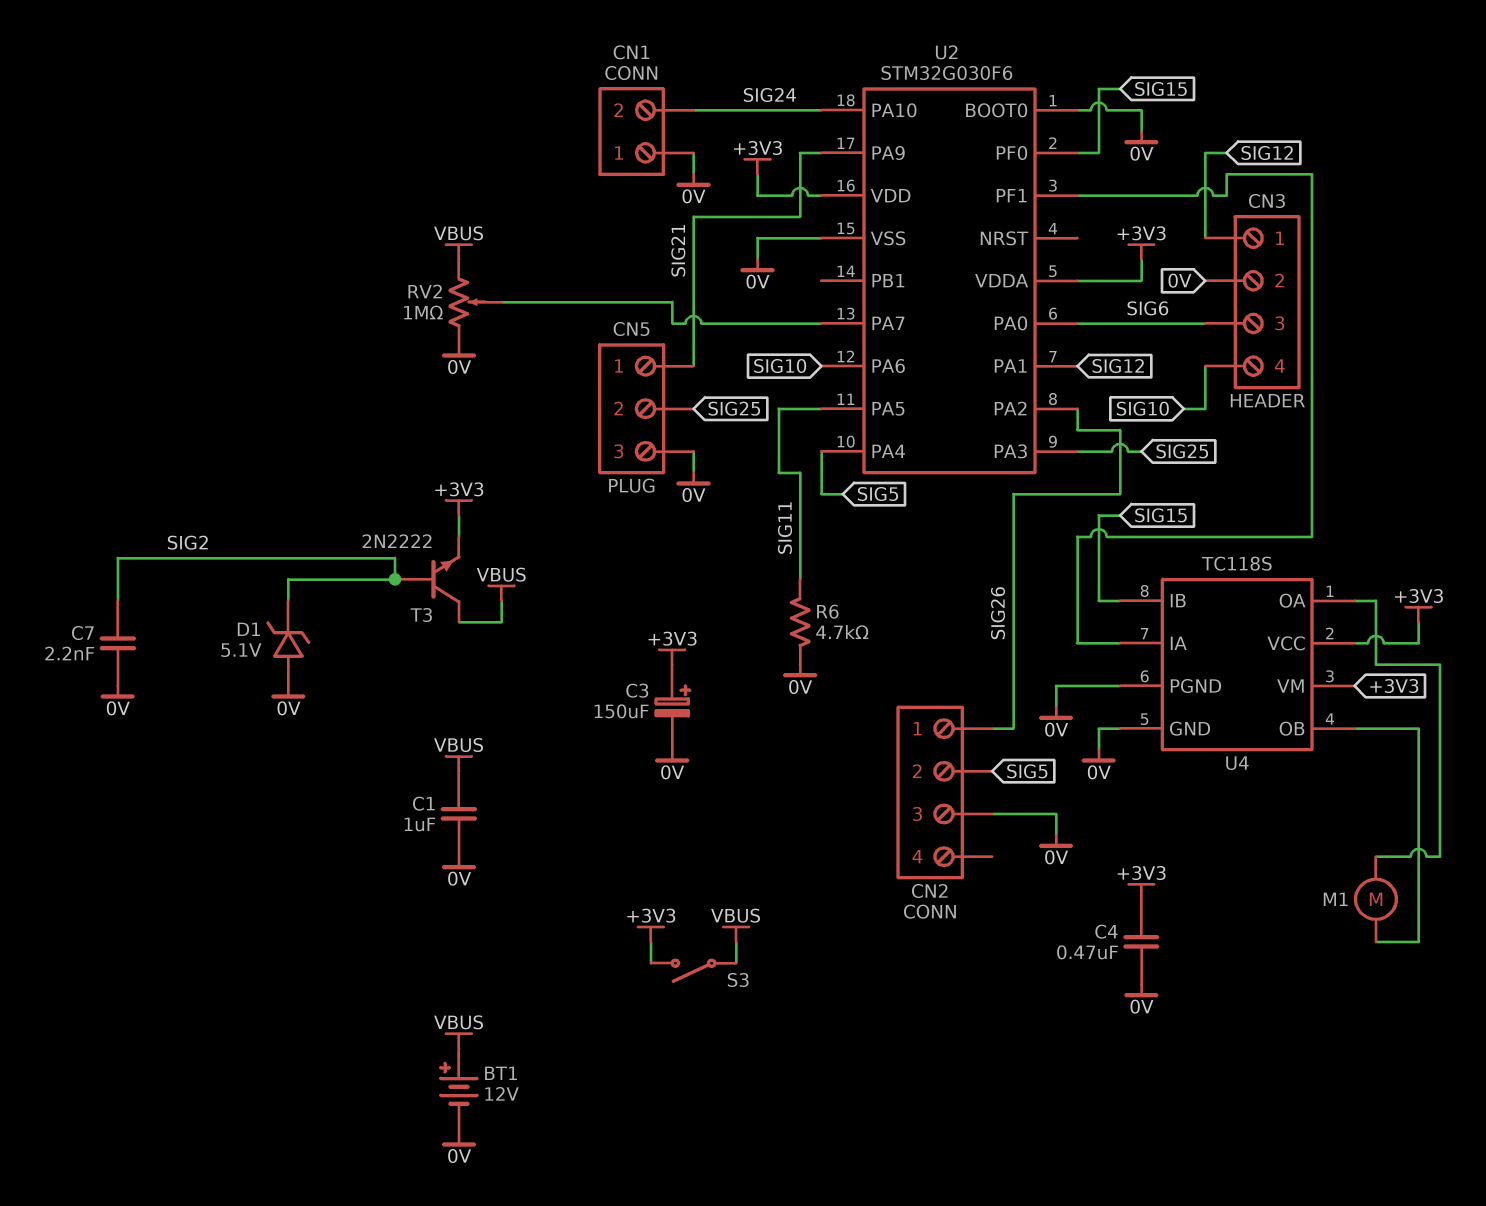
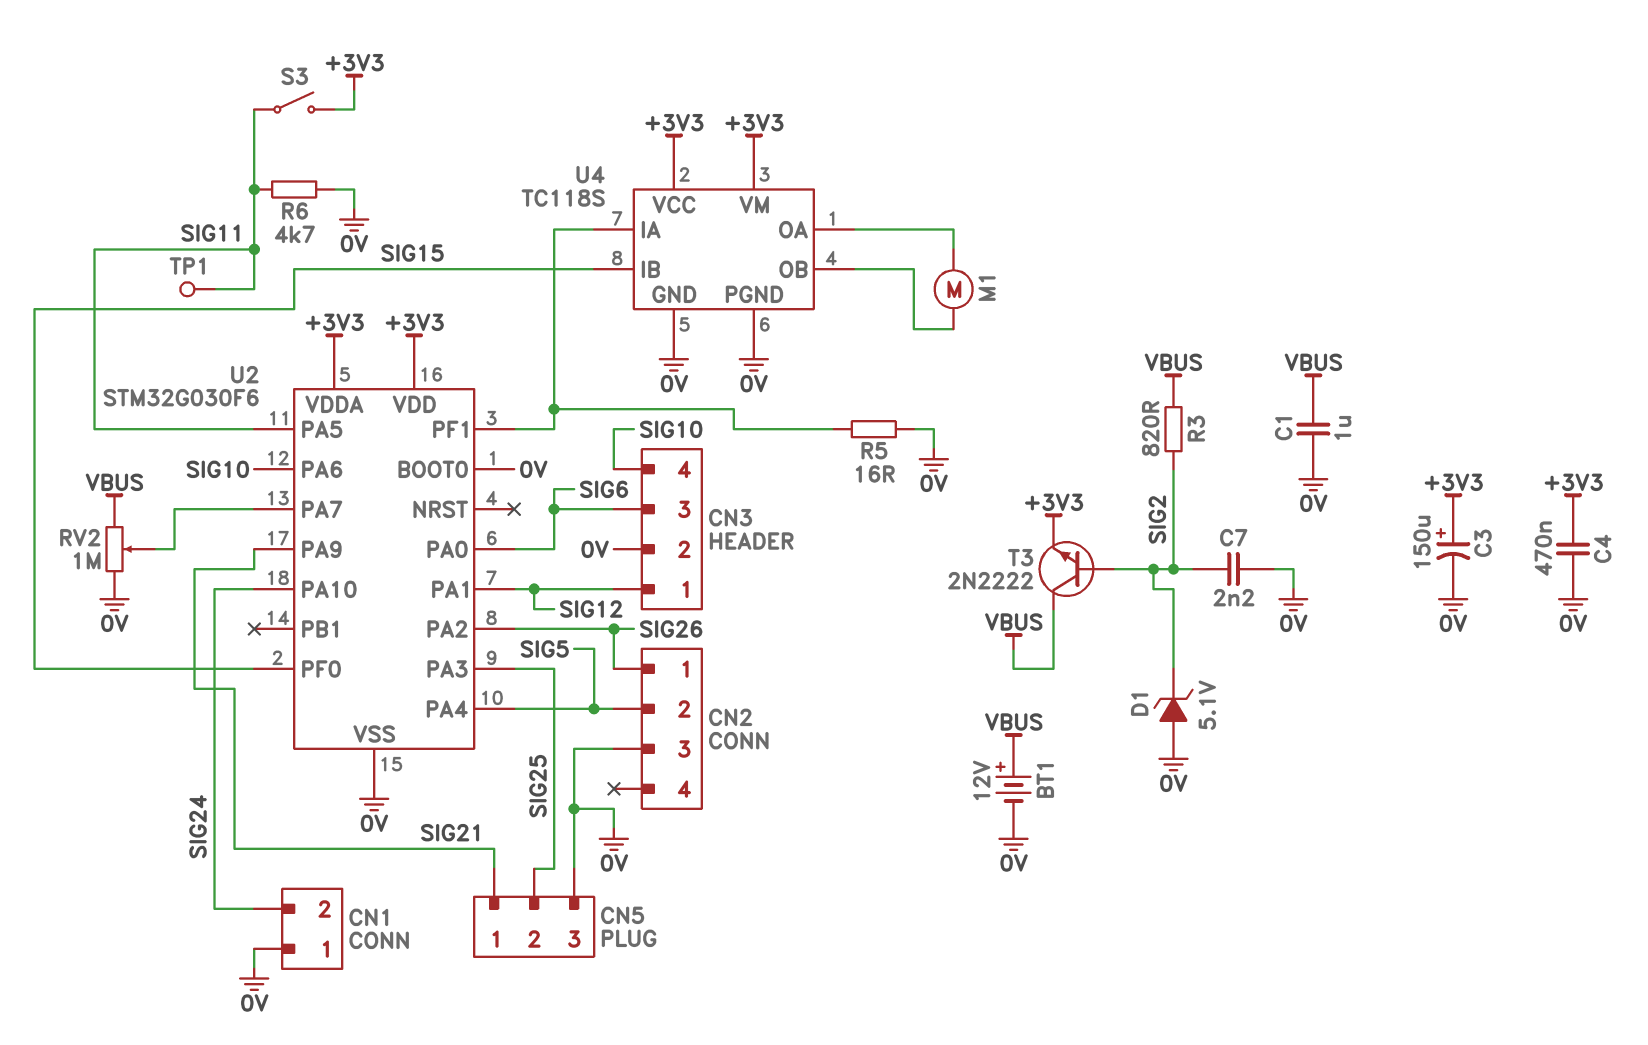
R3: none -> 820 (SIG2, VBUS)
R5: none -> 16 (0V, U2/PF1)
S3: switch (+3V3, VBUS) -> switch (+3V3, SIG11)
TP1: none -> test point (SIG11)

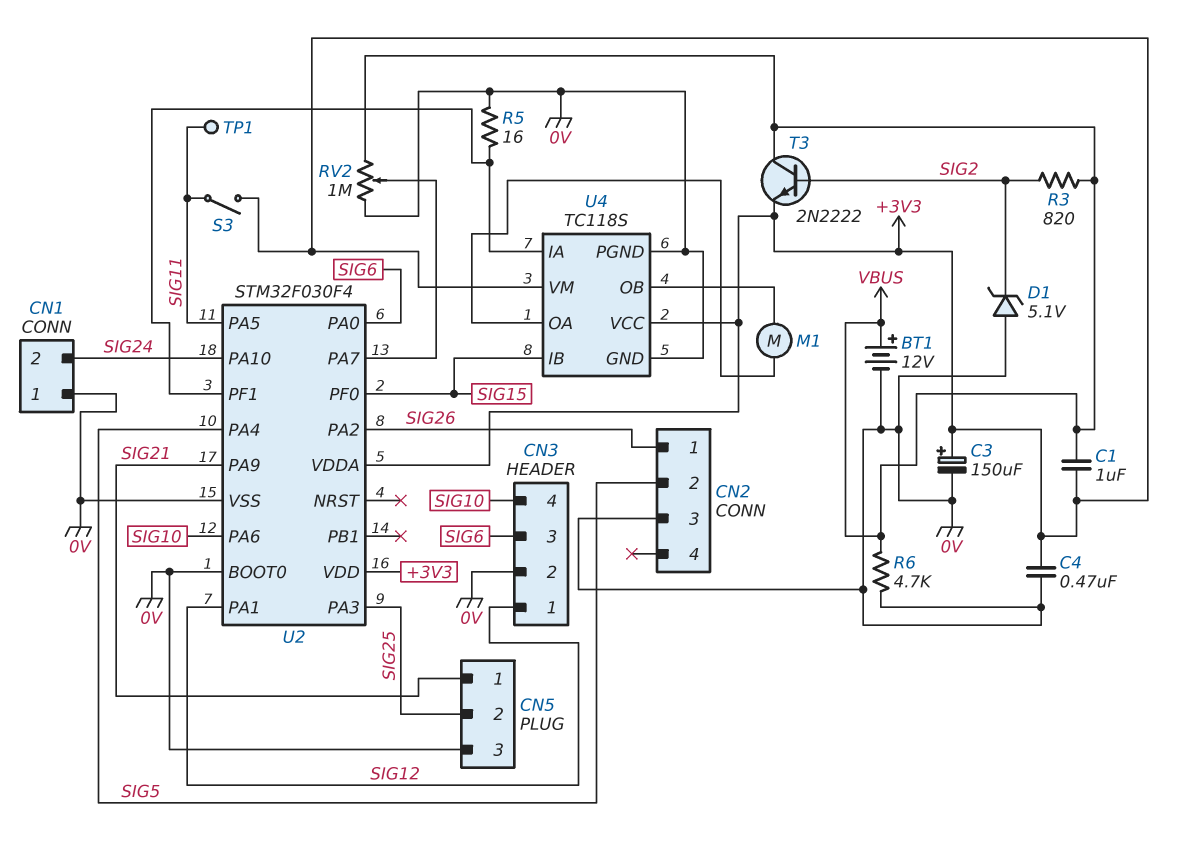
C1: 1uF (0V, VBUS) -> 1uF (+3V3, VBUS)
C7: 2.2nF (0V, SIG2) -> none
R6: 4.7k (0V, SIG11) -> 4.7k (0V, VBUS)
U2: STM32G030F6 -> STM32F030F4

